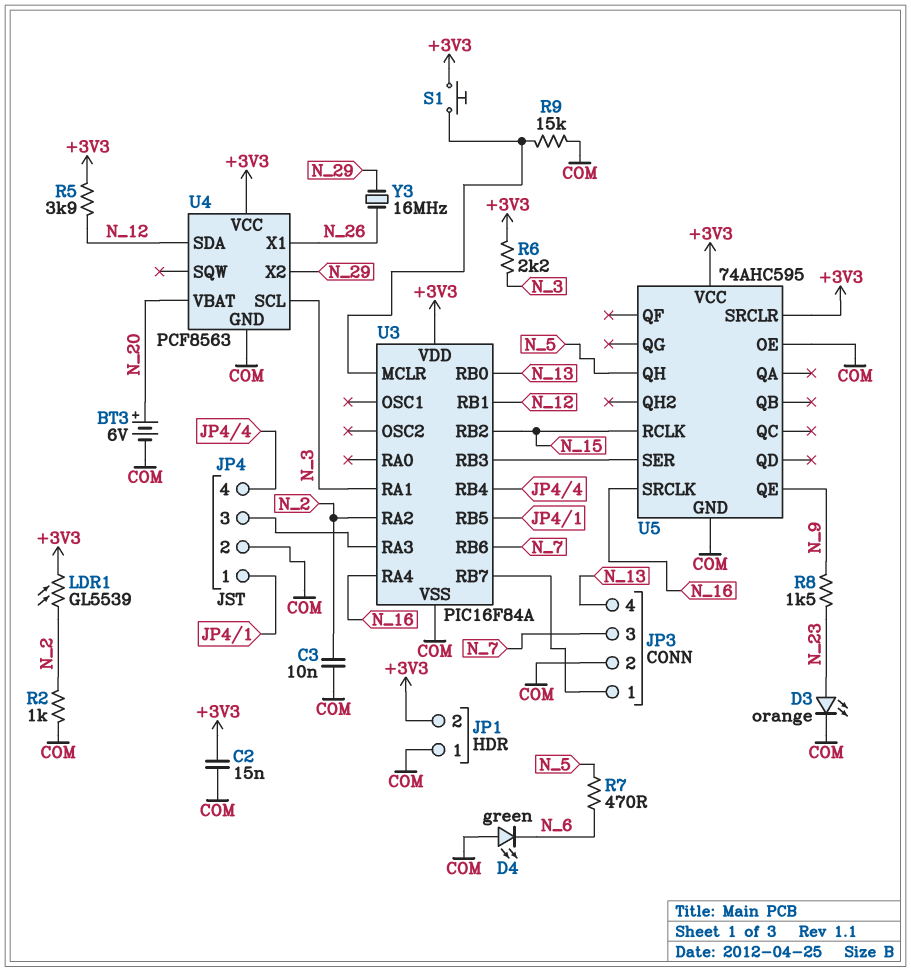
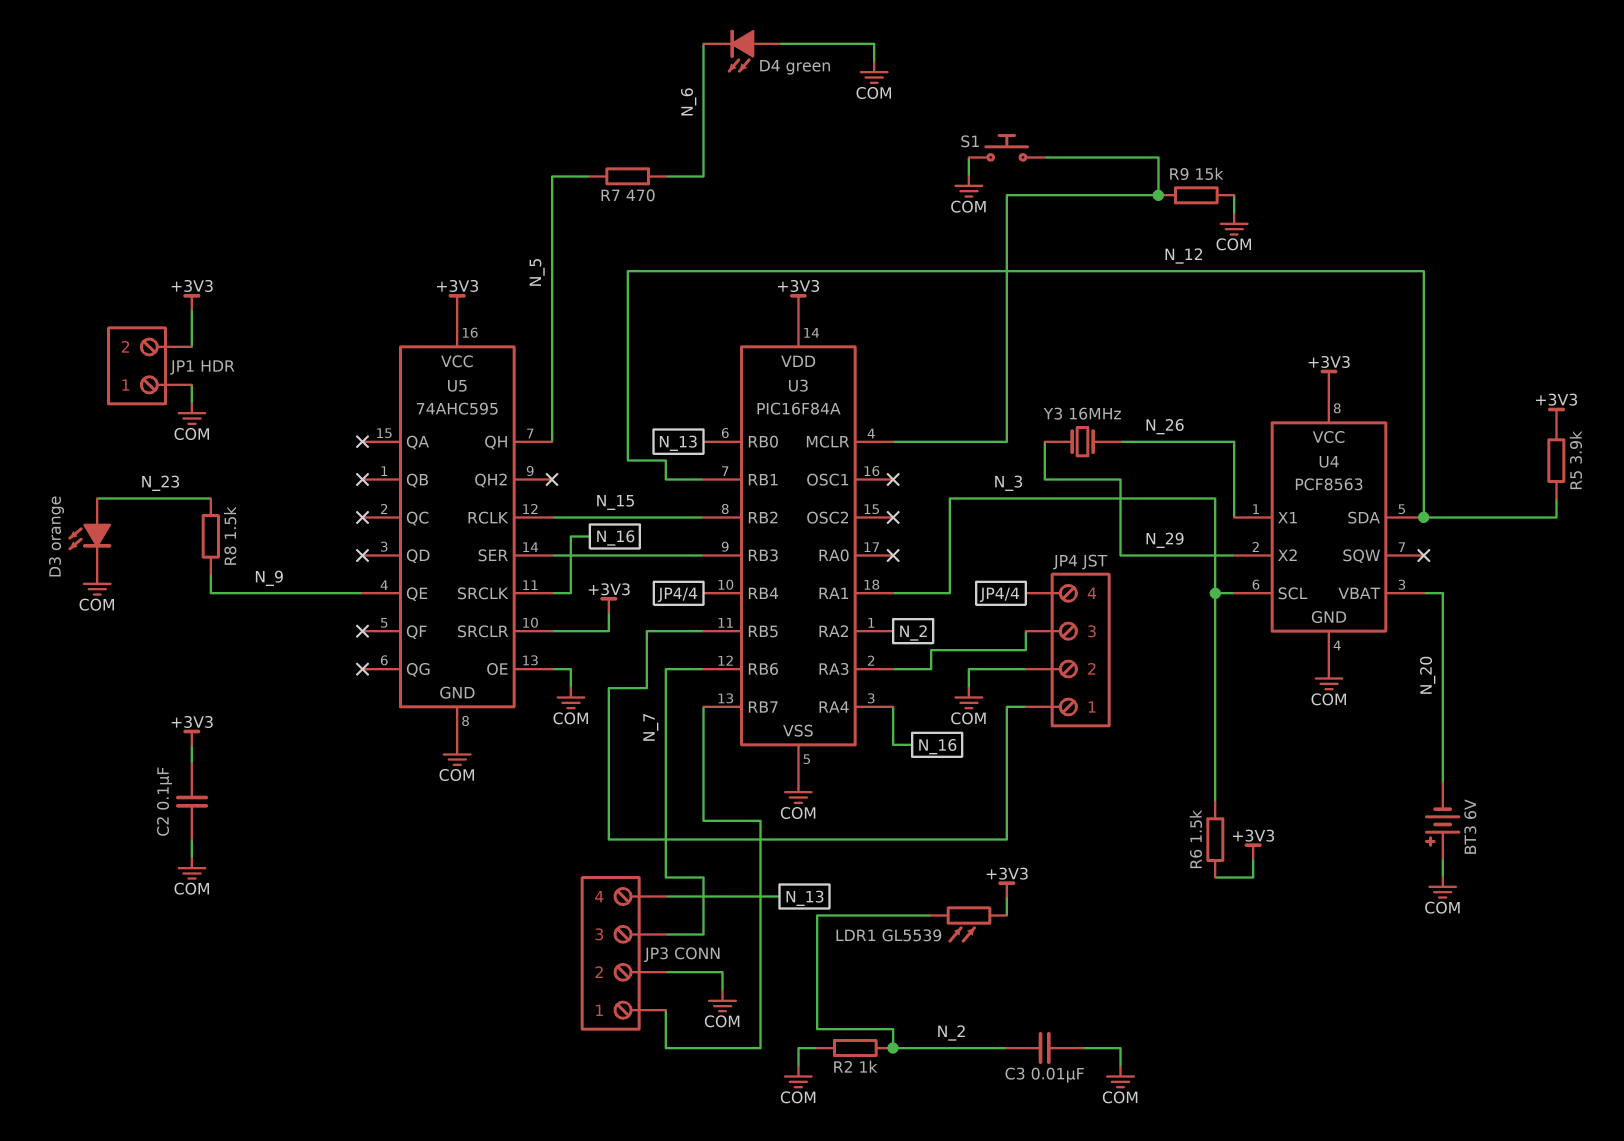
BT3: 6V (plus N_20, minus COM) -> 6V (plus COM, minus N_20)
C2: 15nF (+3V3, COM) -> 100nF (+3V3, COM)
R6: 2.2k (+3V3, N_3) -> 1.5k (+3V3, N_3)
S1: button (+3V3, U3/MCLR) -> button (COM, U3/MCLR)

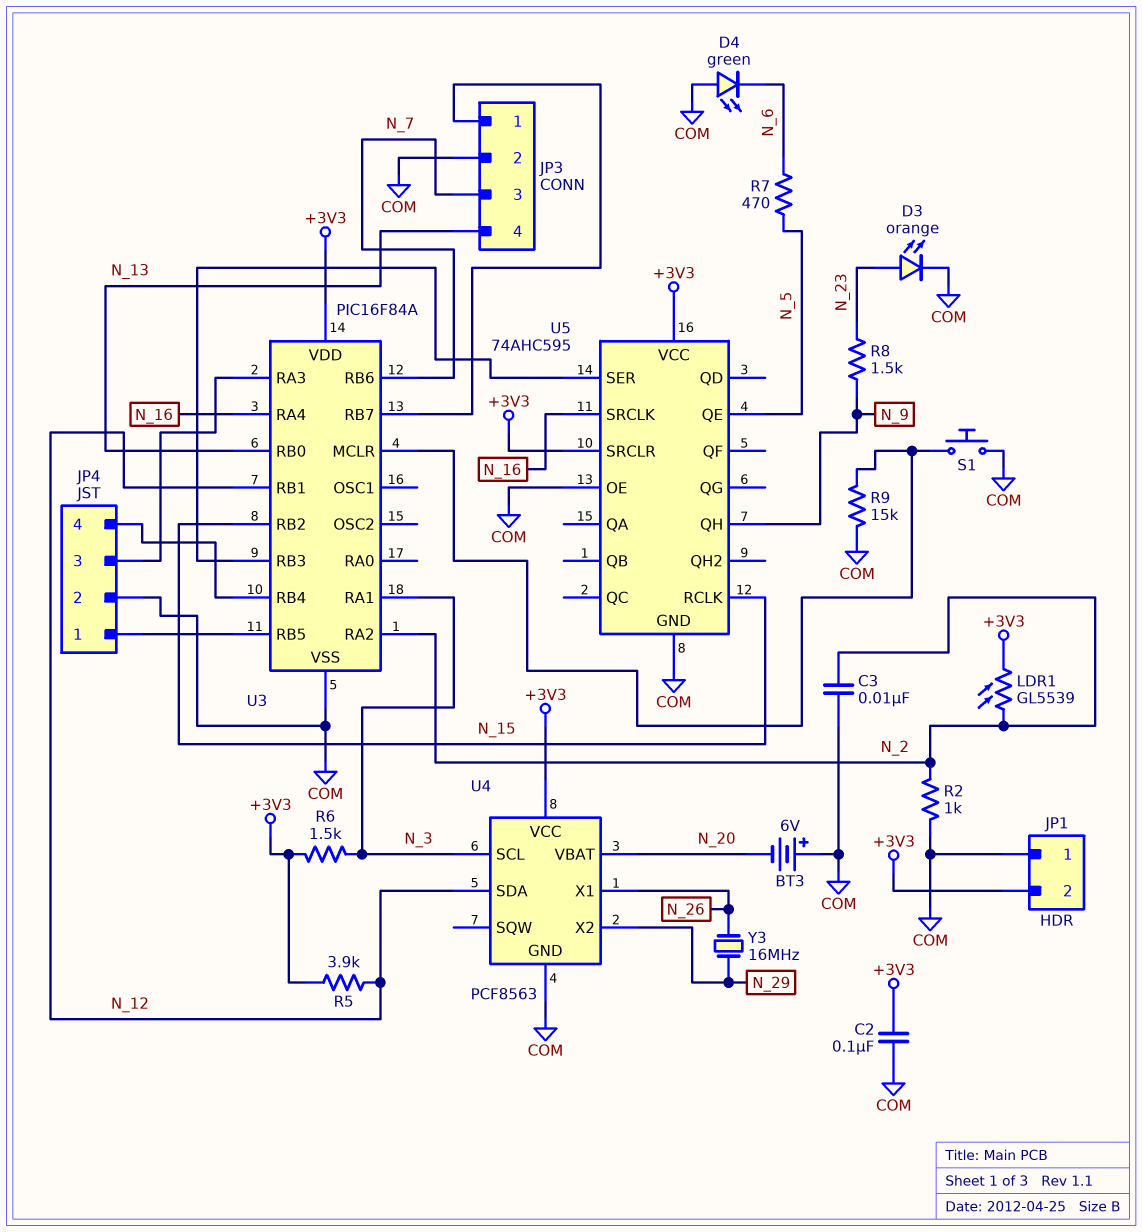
U5 pin QE: N_9 -> N_5
U5 pin QH: N_5 -> N_9

